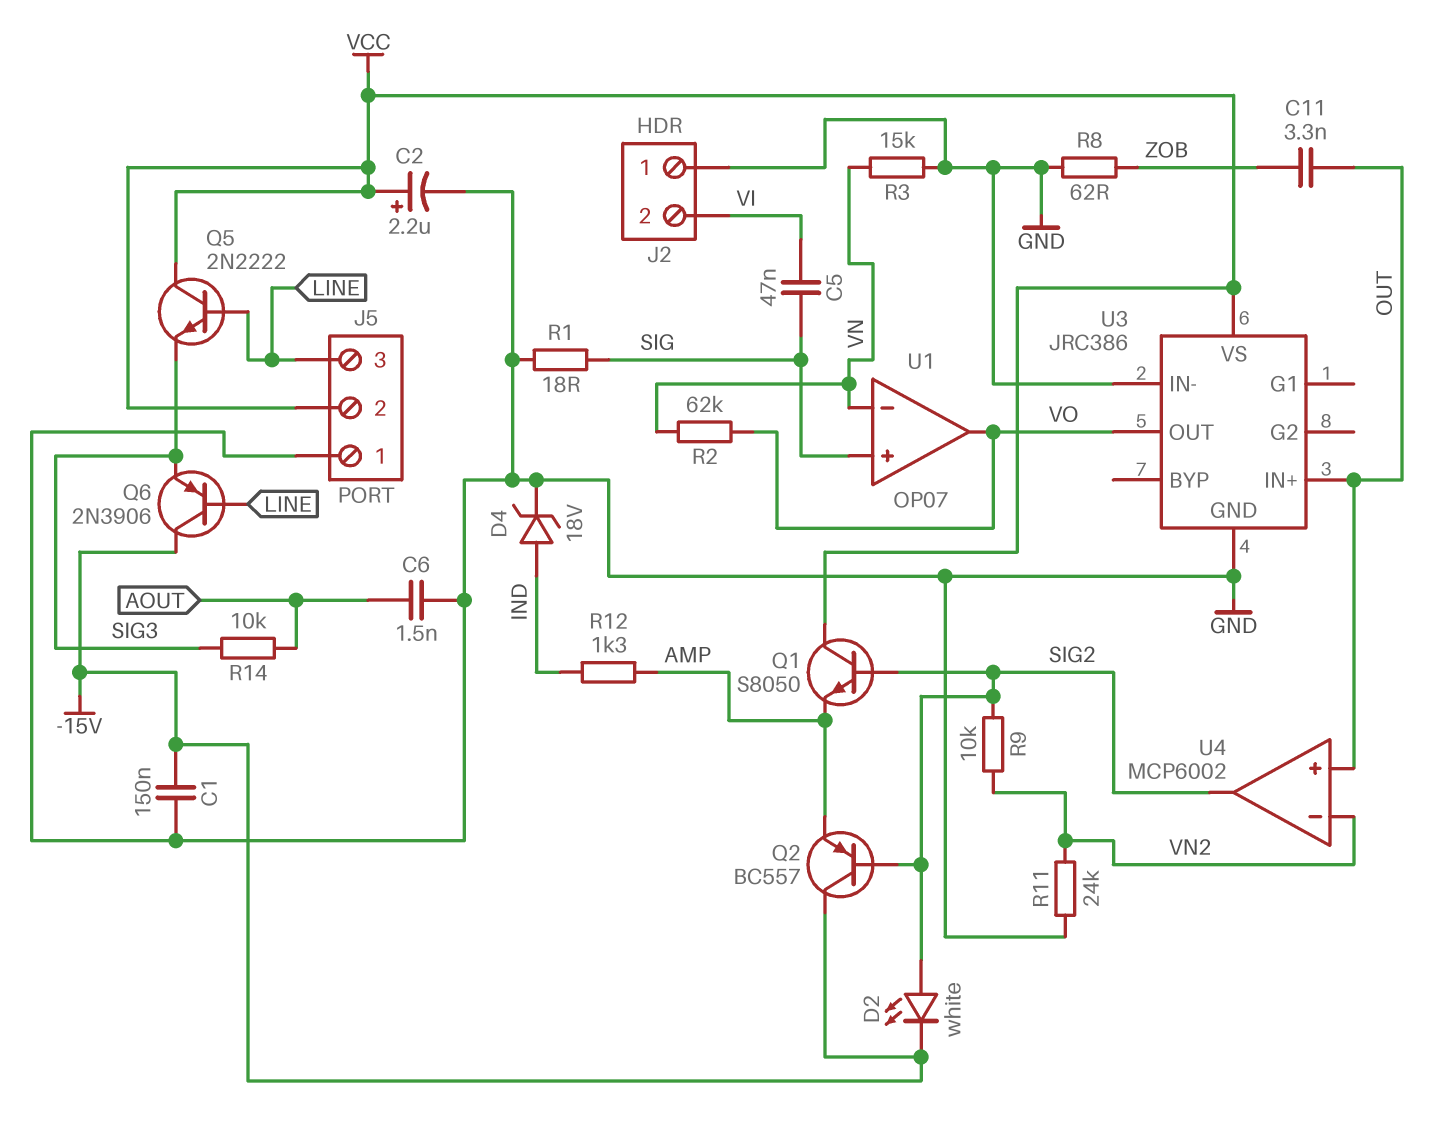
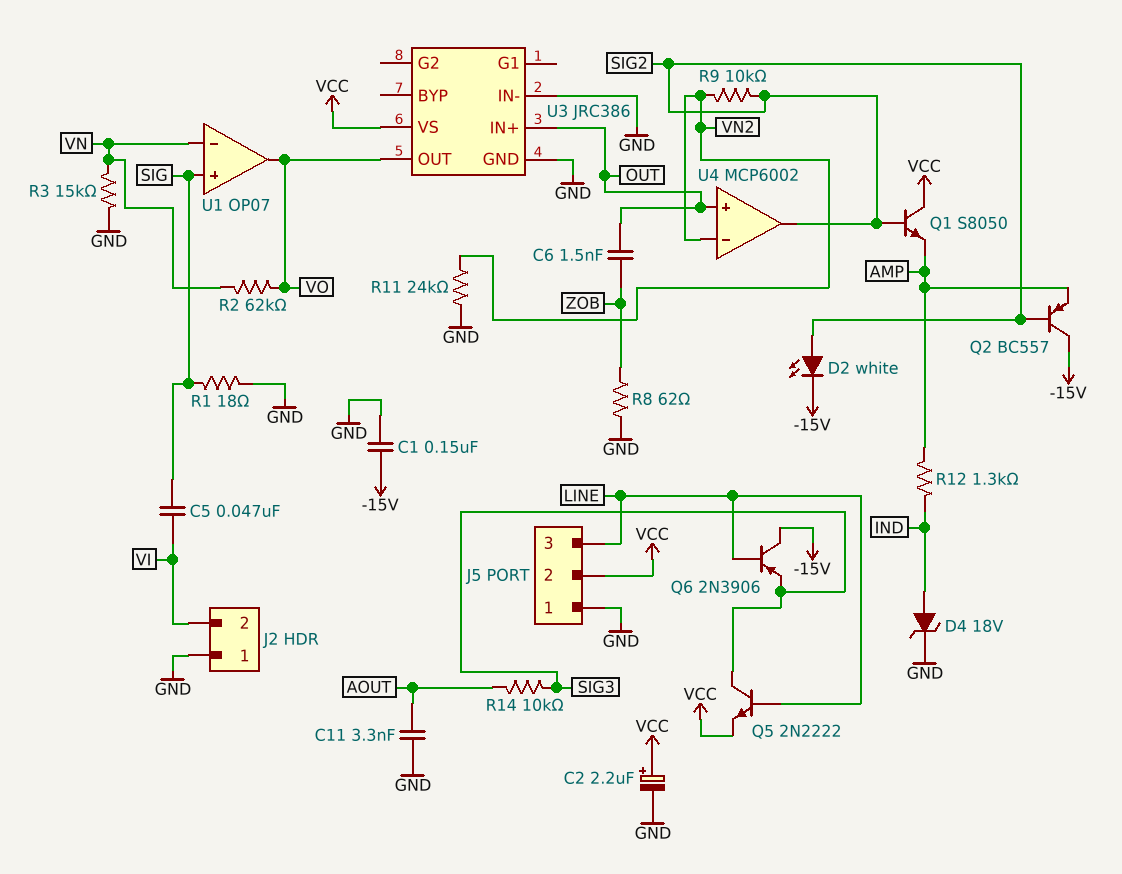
C6: 1.5nF (AOUT, GND) -> 1.5nF (OUT, ZOB)
C11: 3.3nF (OUT, ZOB) -> 3.3nF (AOUT, GND)
Q5: NPN 2N2222 (B LINE, C VCC, E SIG3) -> NPN 2N2222 (B LINE, C SIG3, E VCC)

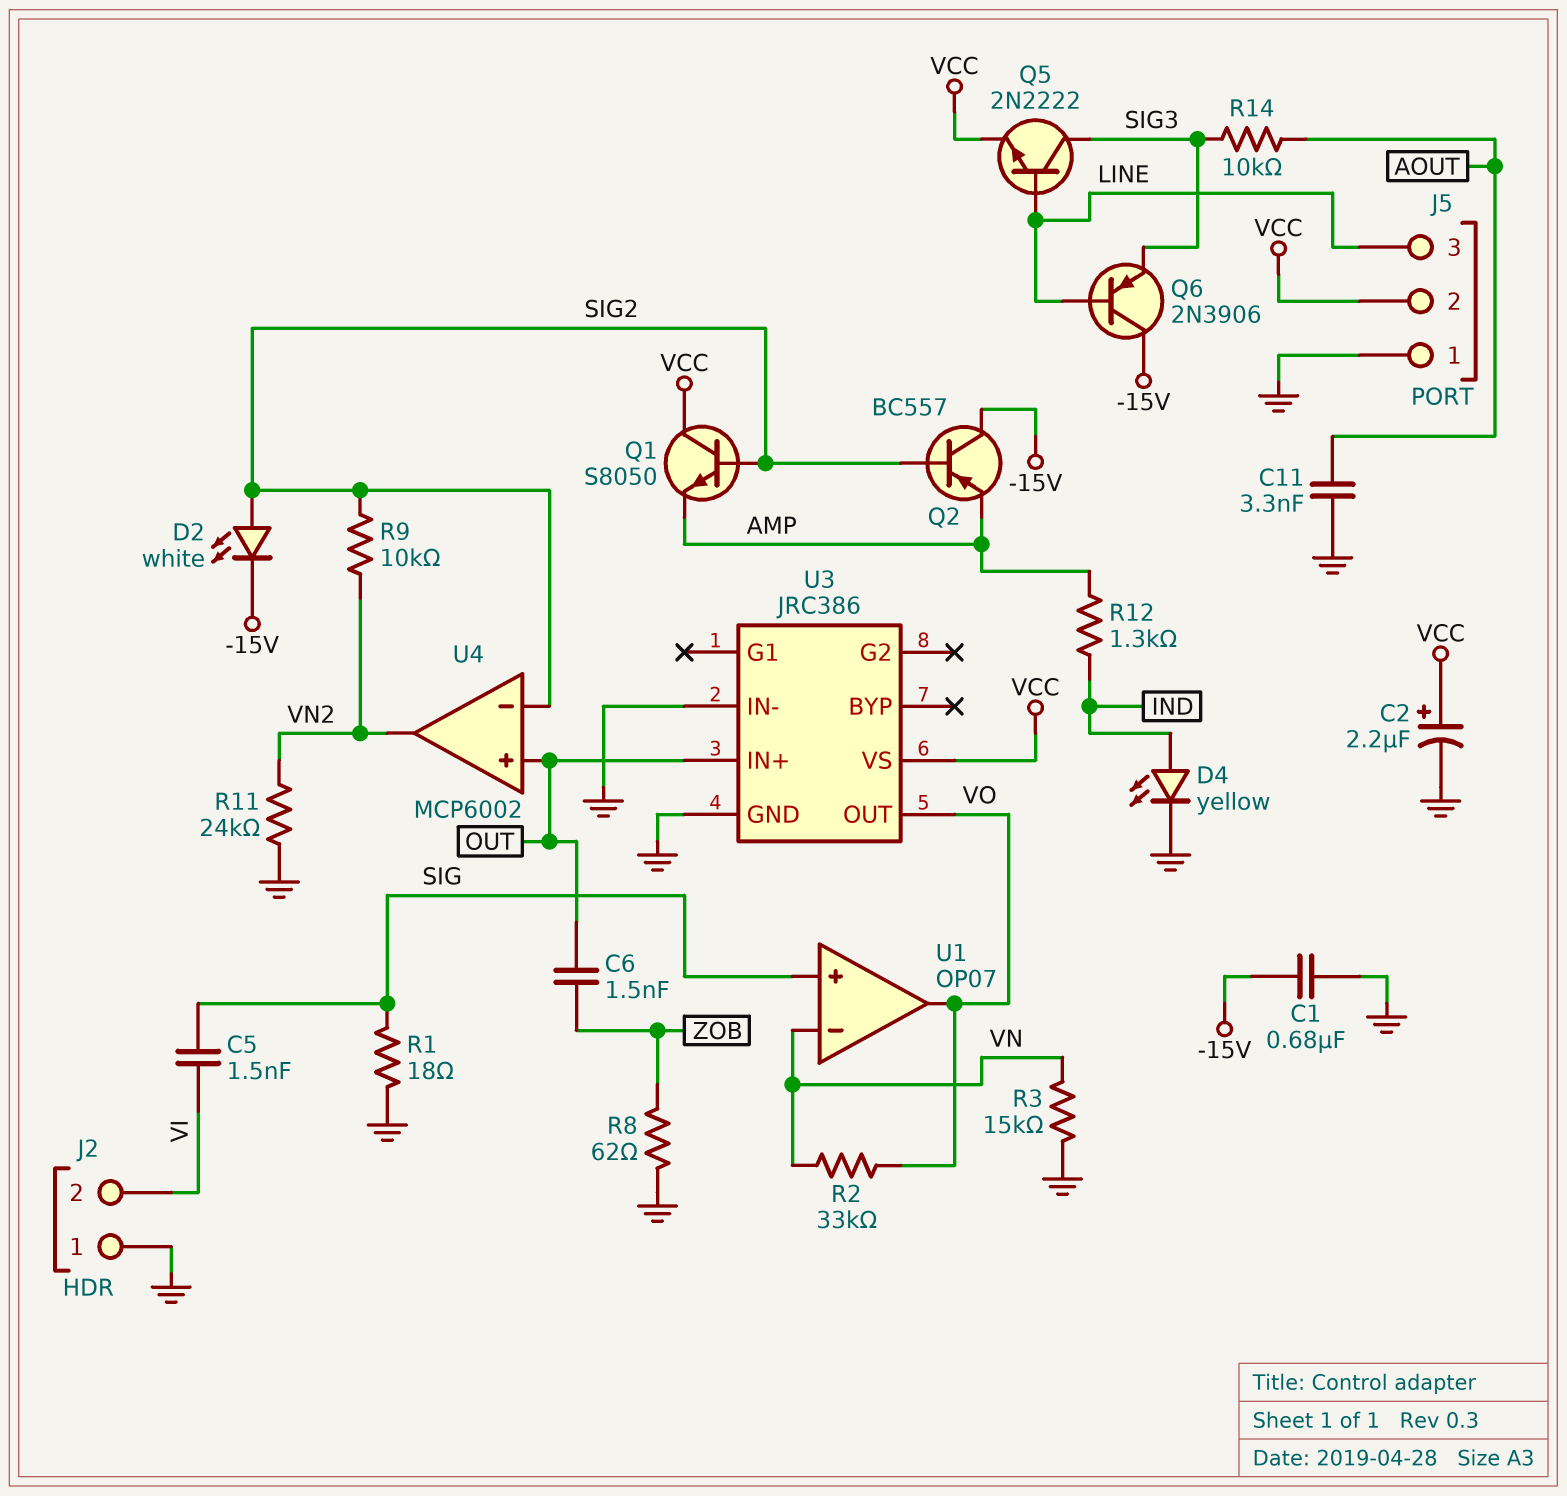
C1: 150nF (-15V, GND) -> 680nF (-15V, GND)
C5: 47nF (SIG, VI) -> 1.5nF (SIG, VI)
D4: zener 18V (A IND, K GND) -> LED yellow (A IND, K GND)
R2: 62k (VN, VO) -> 33k (VN, VO)
U4 pin in-: VN2 -> SIG2
U4 pin out: SIG2 -> VN2

